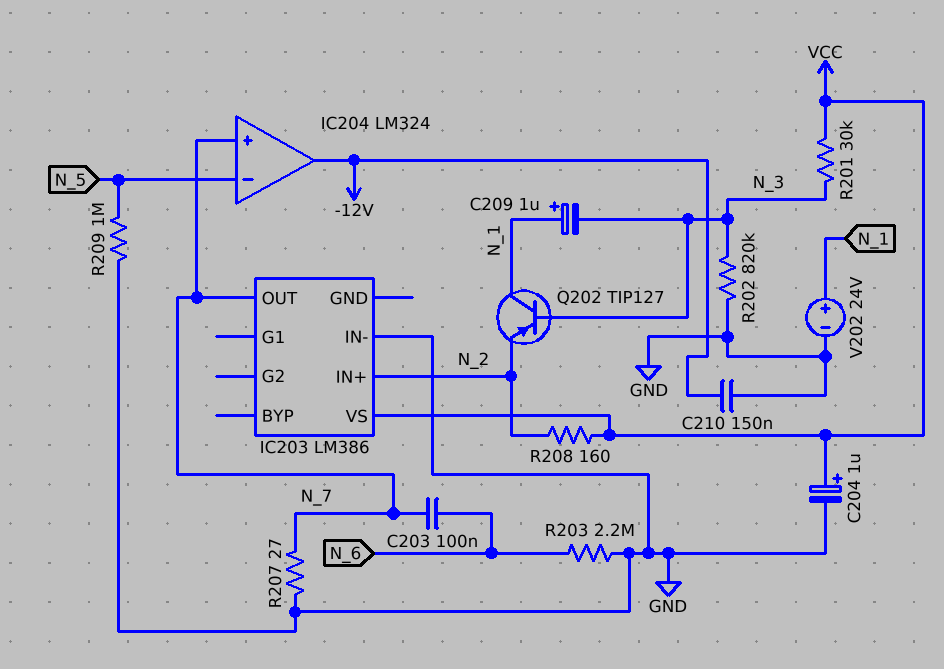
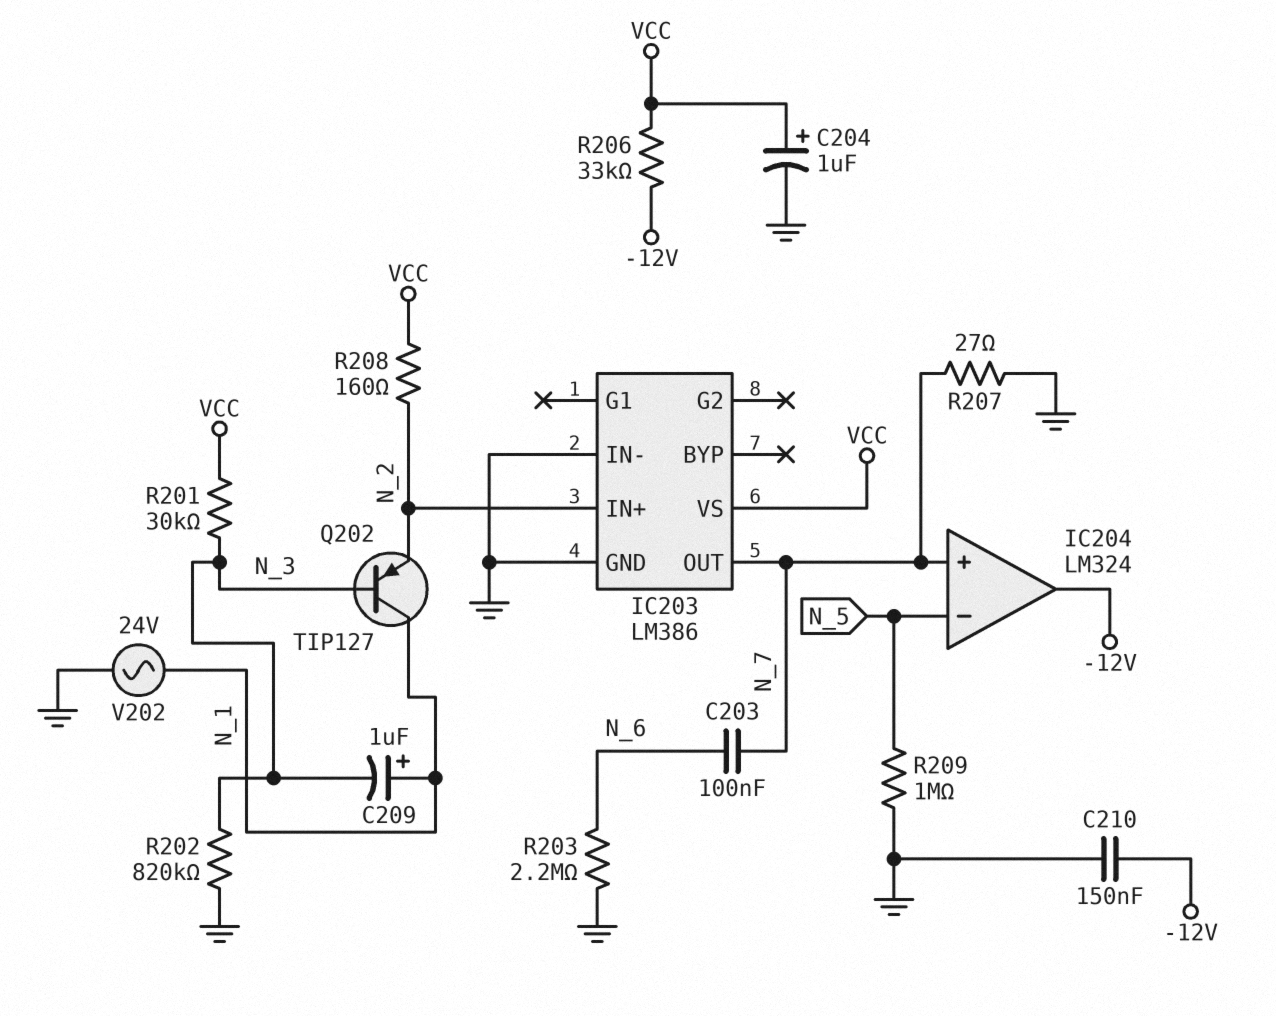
IC203 pin GND: none -> GND
R206: none -> 33k (-12V, VCC)
V202: 24V (plus N_1, minus GND) -> AC 24V (GND, N_1)

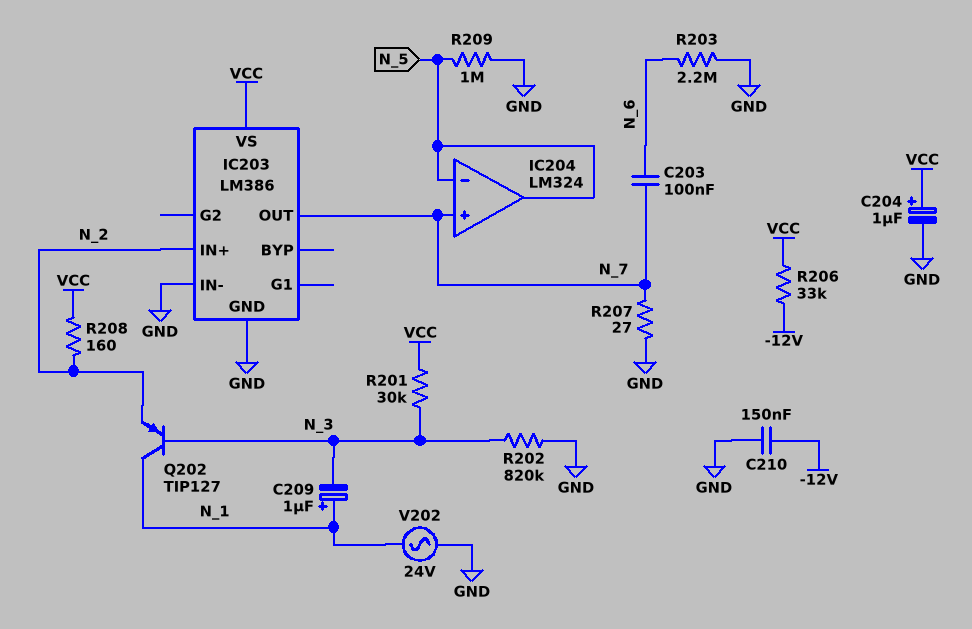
IC204 pin out: -12V -> N_5

